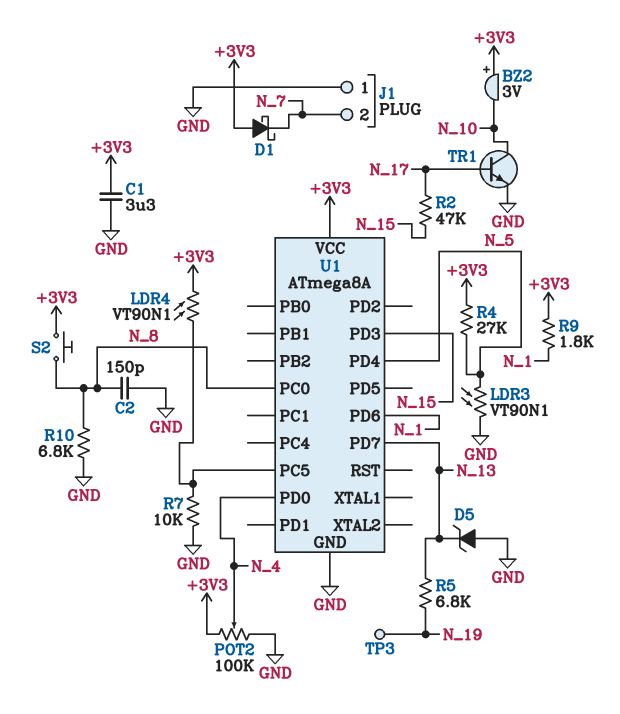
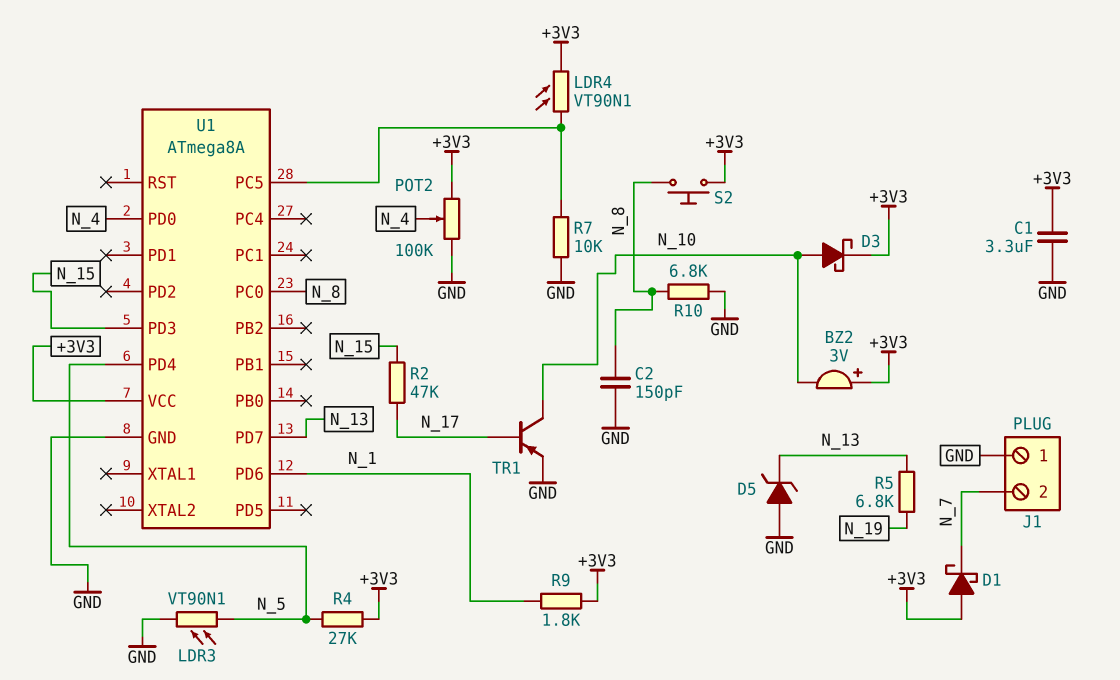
D3: none -> schottky (A N_10, K +3V3)
TP3: test point (N_19) -> none
TR1: NPN (B N_17, C N_10, E GND) -> PNP (B N_17, C N_10, E GND)

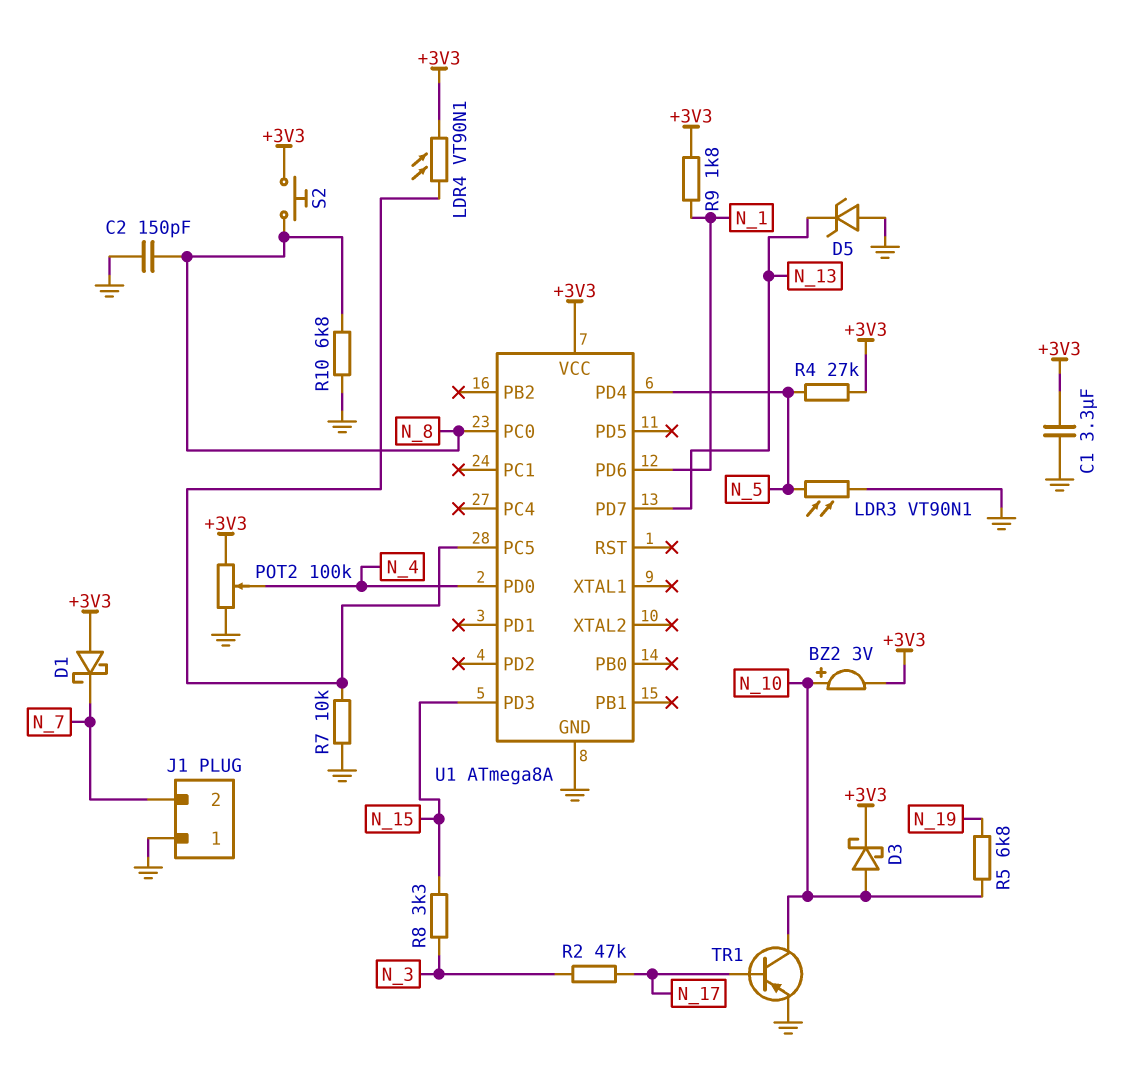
BZ2: buzzer 3V (plus +3V3, minus N_10) -> buzzer 3V (plus N_10, minus +3V3)
R2: 47k (N_15, N_17) -> 47k (N_3, N_17)
R5: 6.8k (N_13, N_19) -> 6.8k (N_10, N_19)
R8: none -> 3.3k (N_3, N_15)

